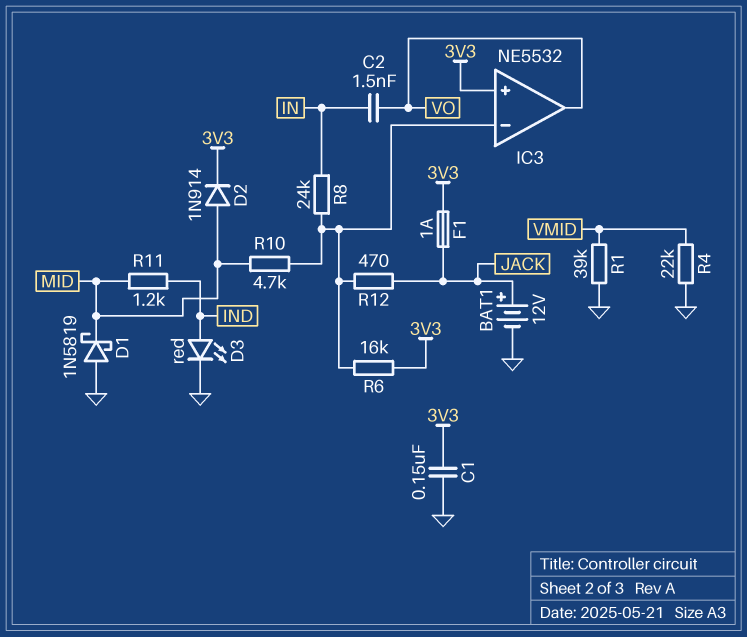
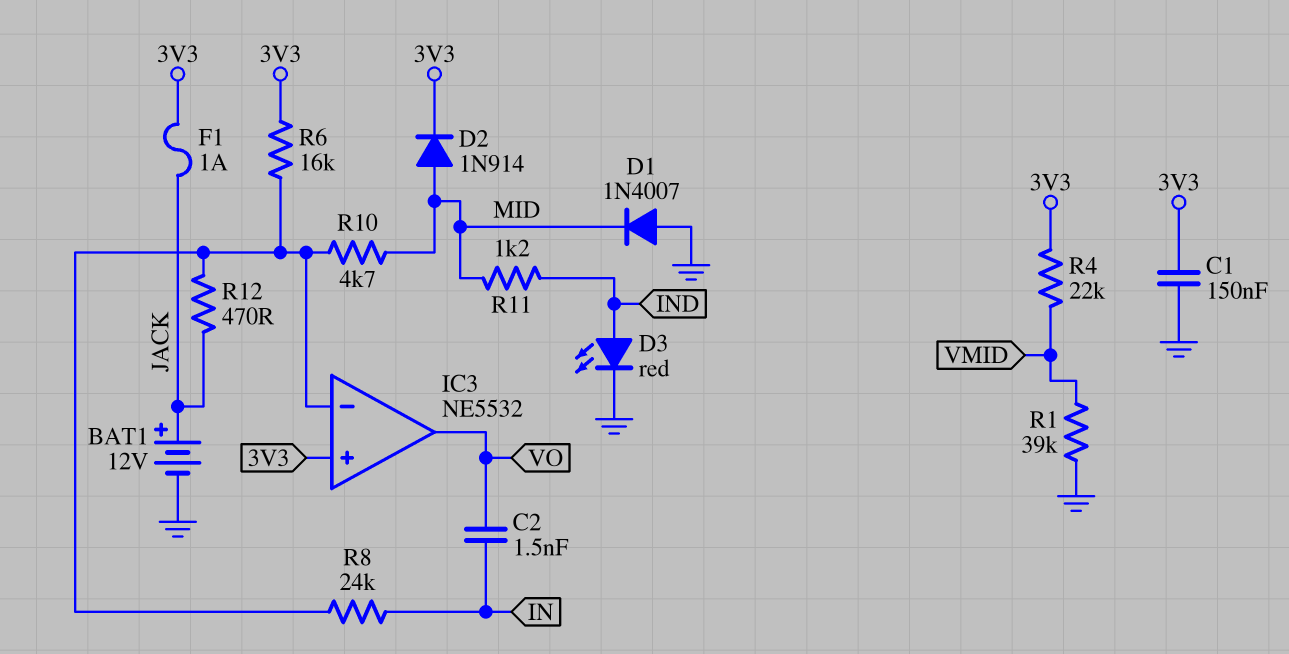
D1: schottky 1N5819 (A GND, K MID) -> diode 1N4007 (A GND, K MID)
R4: 22k (GND, VMID) -> 22k (3V3, VMID)

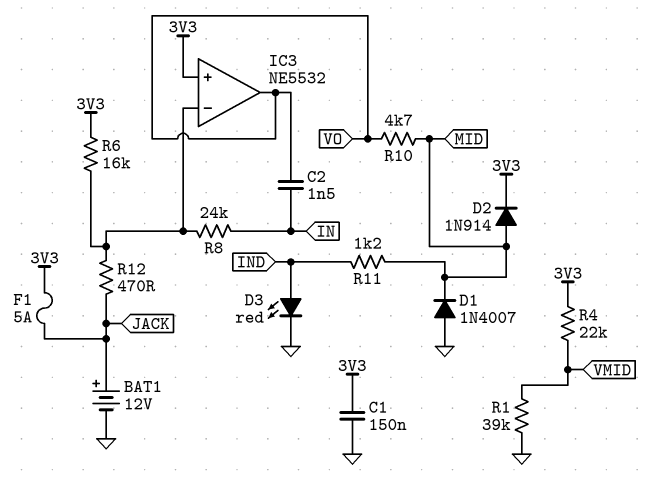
F1: 1A (3V3, JACK) -> 5A (3V3, JACK)
R10: 4.7k (IC3/in-, MID) -> 4.7k (MID, VO)

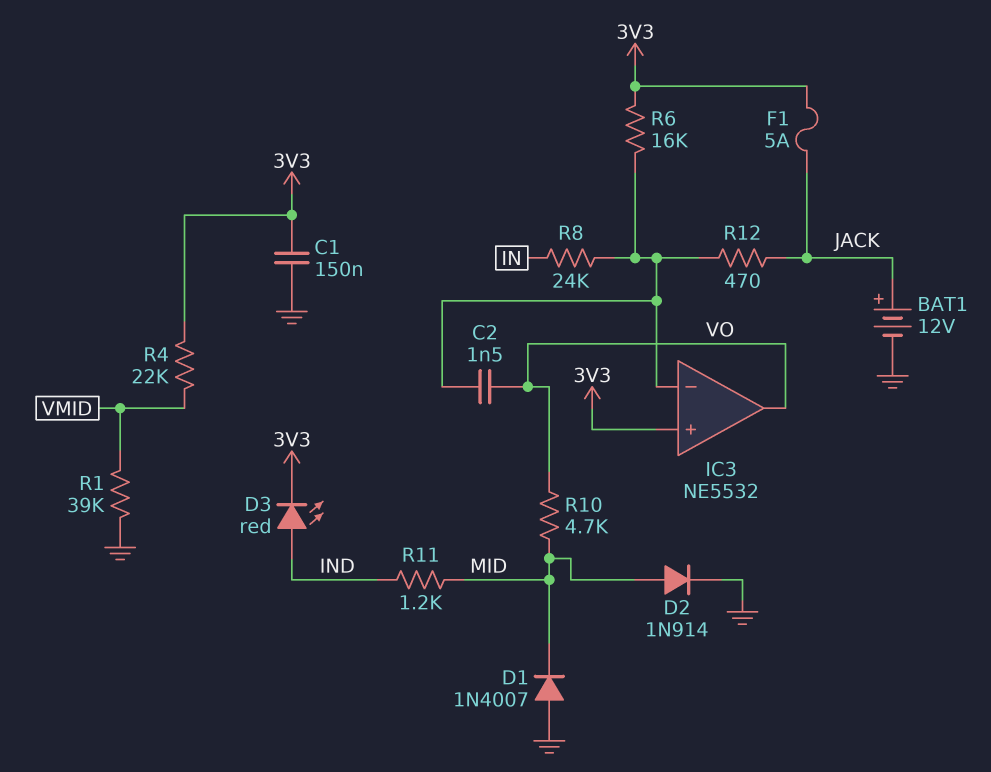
C2: 1.5nF (IN, VO) -> 1.5nF (IC3/in-, VO)
D2: diode 1N914 (A MID, K 3V3) -> diode 1N914 (A MID, K GND)
D3: LED red (A IND, K GND) -> LED red (A IND, K 3V3)

